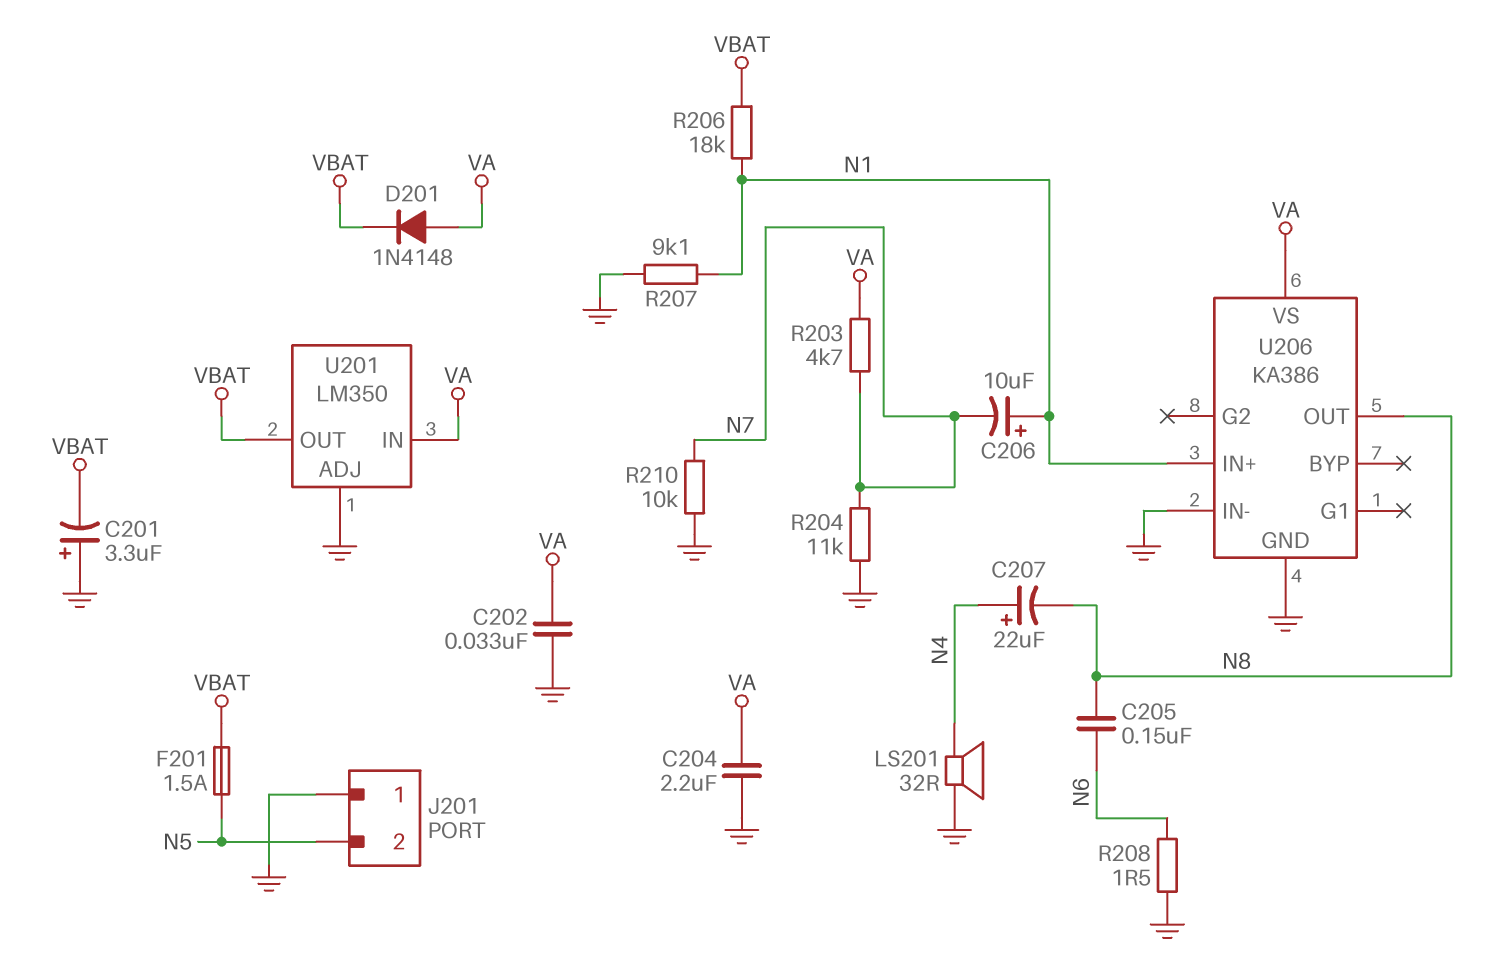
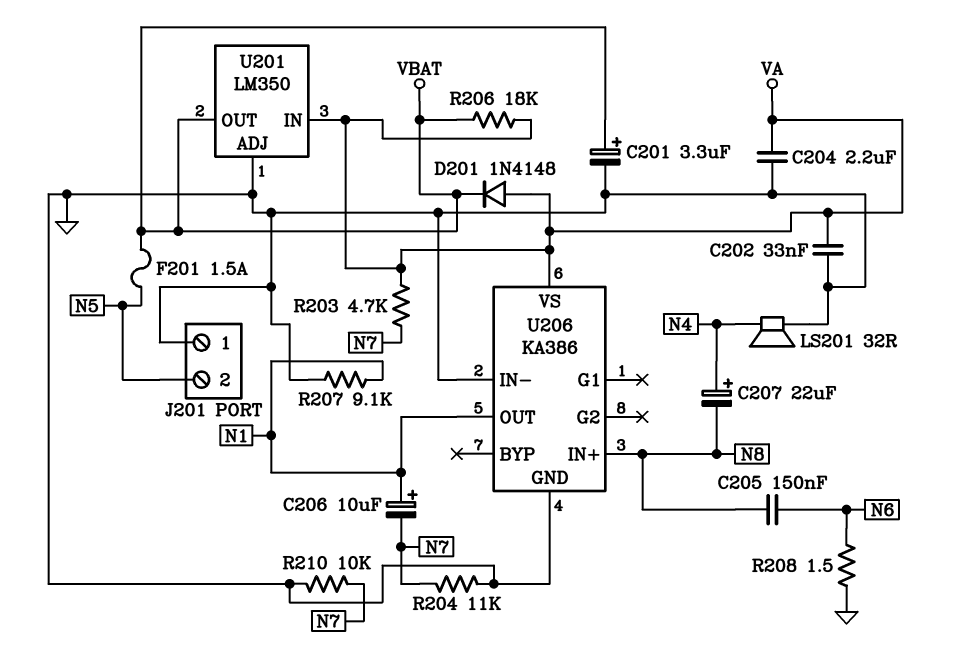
C201: 3.3uF (plus GND, minus VBAT) -> 3.3uF (plus VBAT, minus GND)
R206: 18k (N1, VBAT) -> 18k (VA, VBAT)
U206 pin IN+: N1 -> N8
U206 pin OUT: N8 -> N1

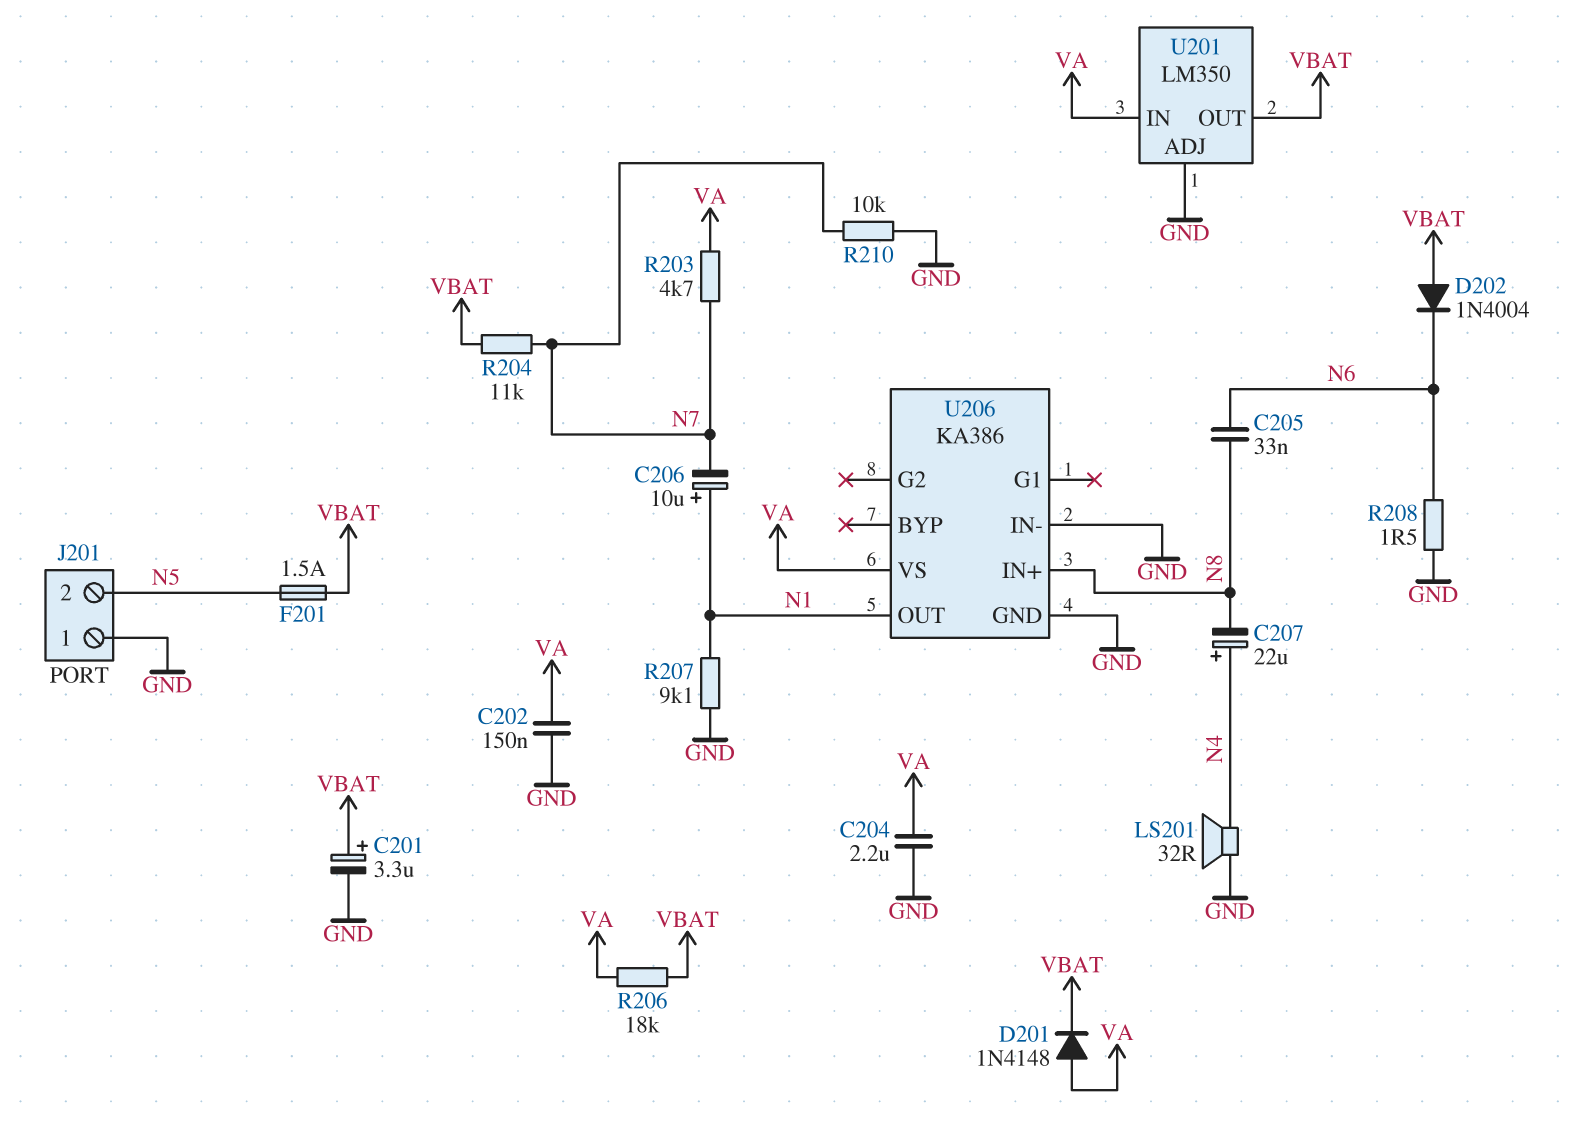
C202: 33nF (GND, VA) -> 150nF (GND, VA)
C205: 150nF (N6, N8) -> 33nF (N6, N8)
D202: none -> diode 1N4004 (A VBAT, K N6)
R204: 11k (GND, N7) -> 11k (N7, VBAT)

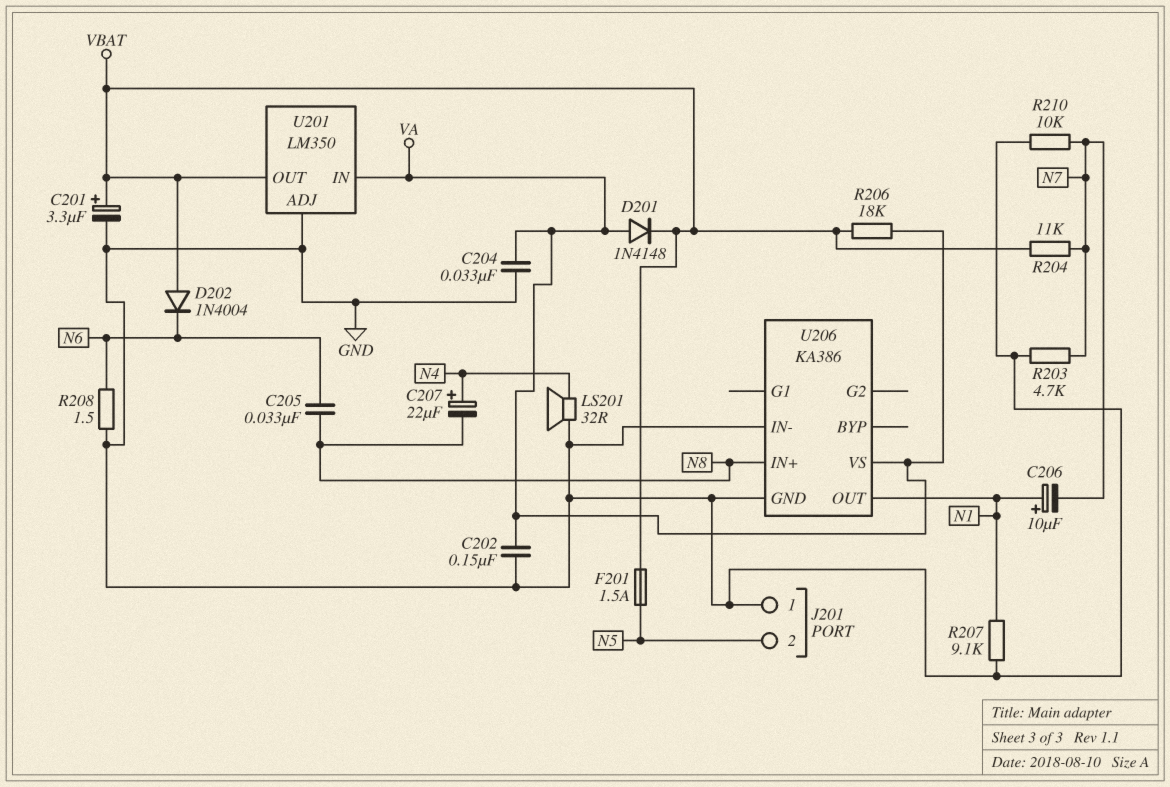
C204: 2.2uF (GND, VA) -> 33nF (GND, VA)
R203: 4.7k (N7, VA) -> 4.7k (GND, N7)

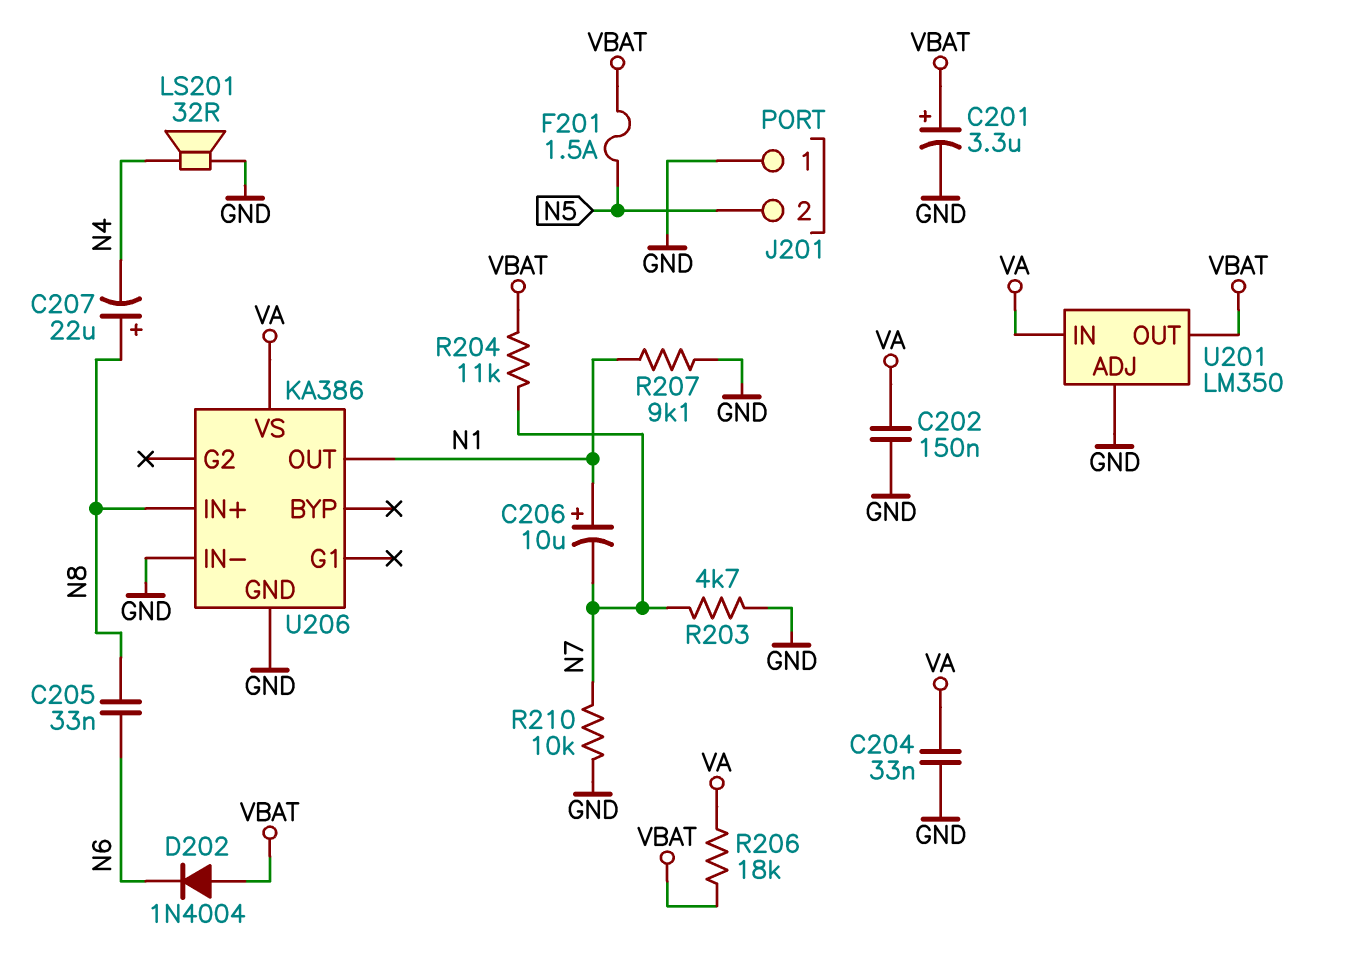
C207: 22uF (plus N4, minus N8) -> 22uF (plus N8, minus N4)
D201: diode 1N4148 (A VA, K VBAT) -> none
R208: 1.5 (GND, N6) -> none

